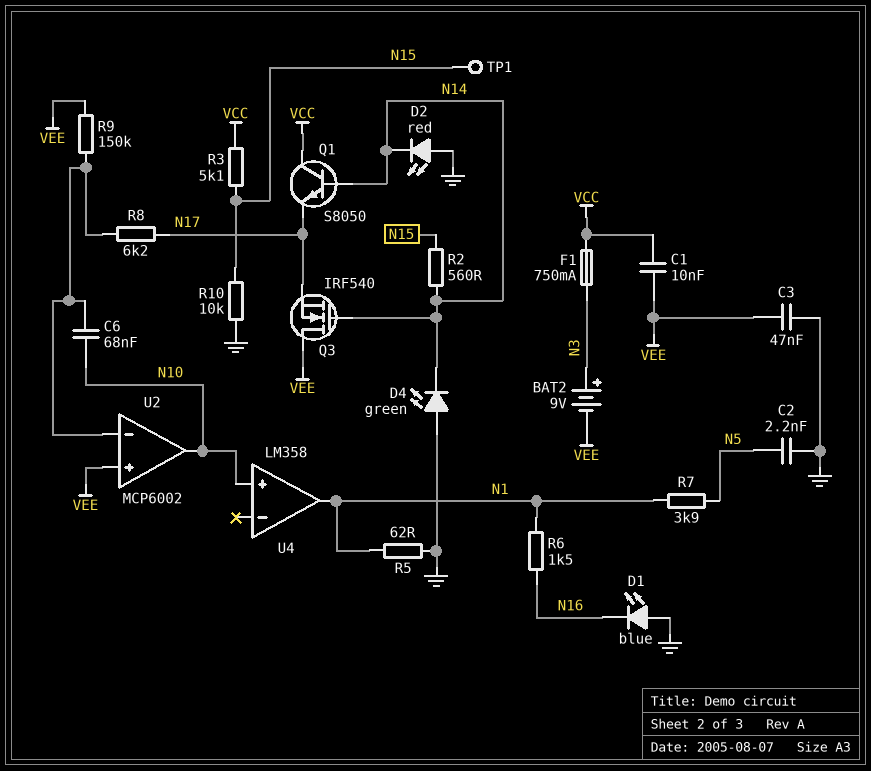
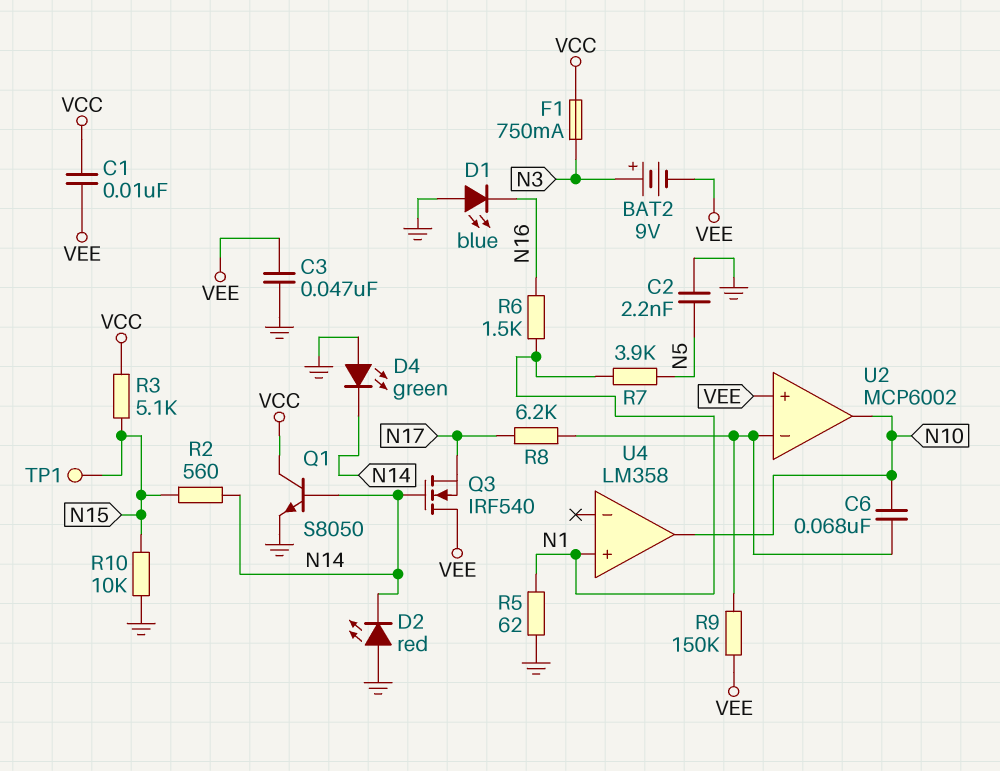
Q1: NPN S8050 (B N14, C VCC, E N17) -> NPN S8050 (B N14, C VCC, E GND)
U4 pin in+: N10 -> N1
U4 pin out: N1 -> N10

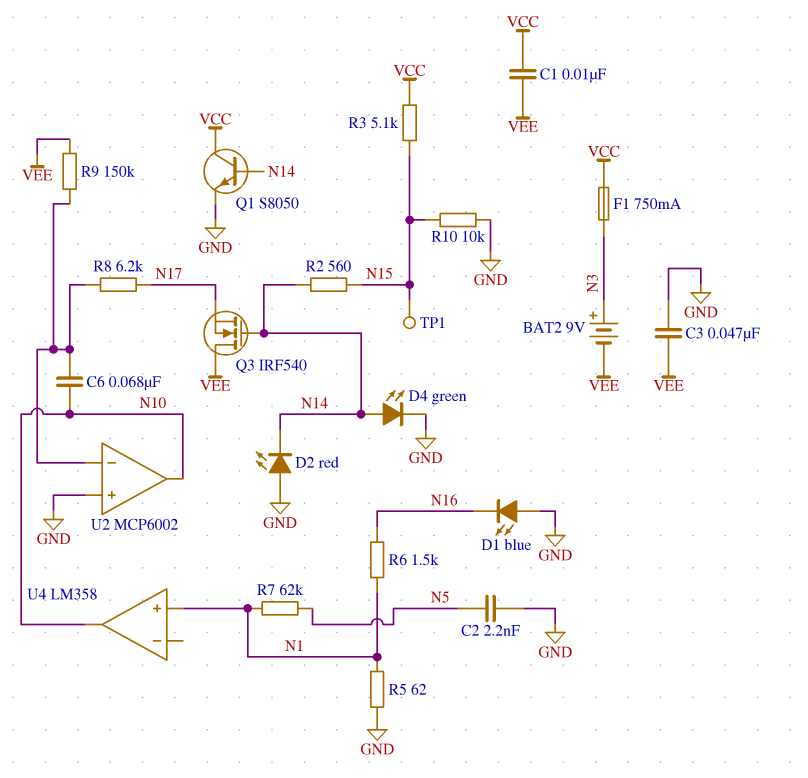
D4: LED green (A GND, K N14) -> LED green (A N14, K GND)
R7: 3.9k (N1, N5) -> 62k (N1, N5)
U2 pin in+: VEE -> GND

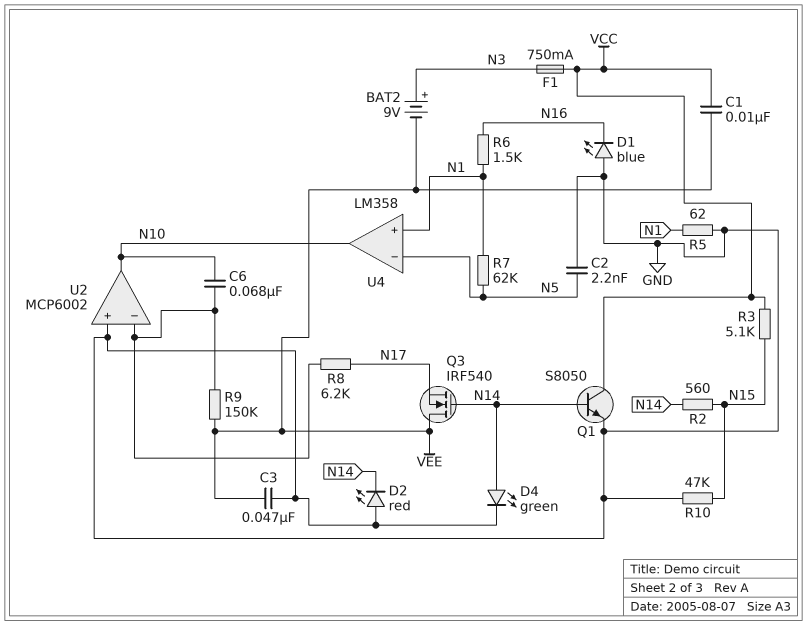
R10: 10k (GND, N15) -> 47k (GND, N15)
TP1: test point (N15) -> none
U4 pin in-: none -> N5

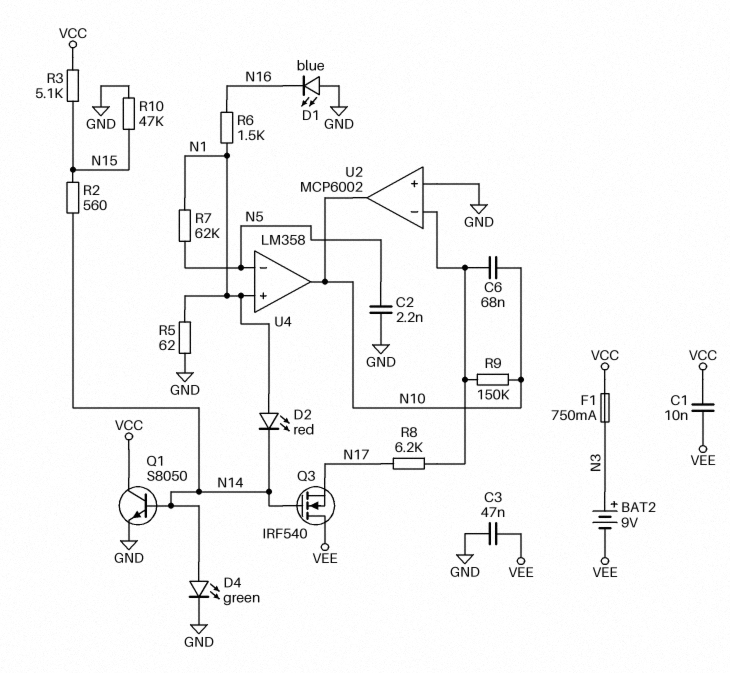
D2: LED red (A GND, K N14) -> LED red (A N1, K N14)
R9: 150k (U2/in-, VEE) -> 150k (N10, U2/in-)

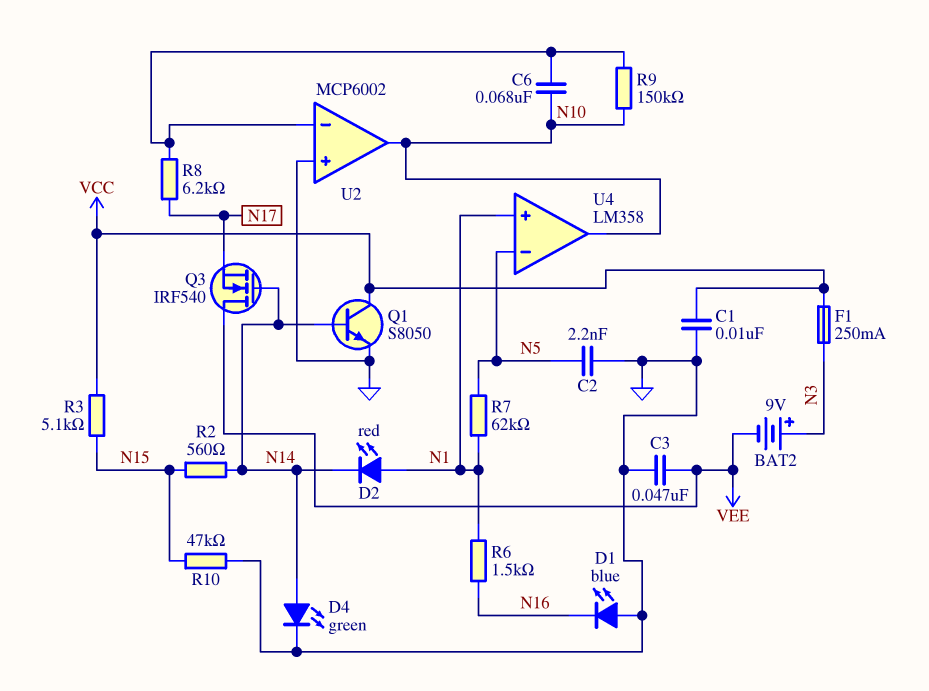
C1: 10nF (VCC, VEE) -> 10nF (GND, VCC)
F1: 750mA (N3, VCC) -> 250mA (N3, VCC)
R5: 62 (GND, N1) -> none

